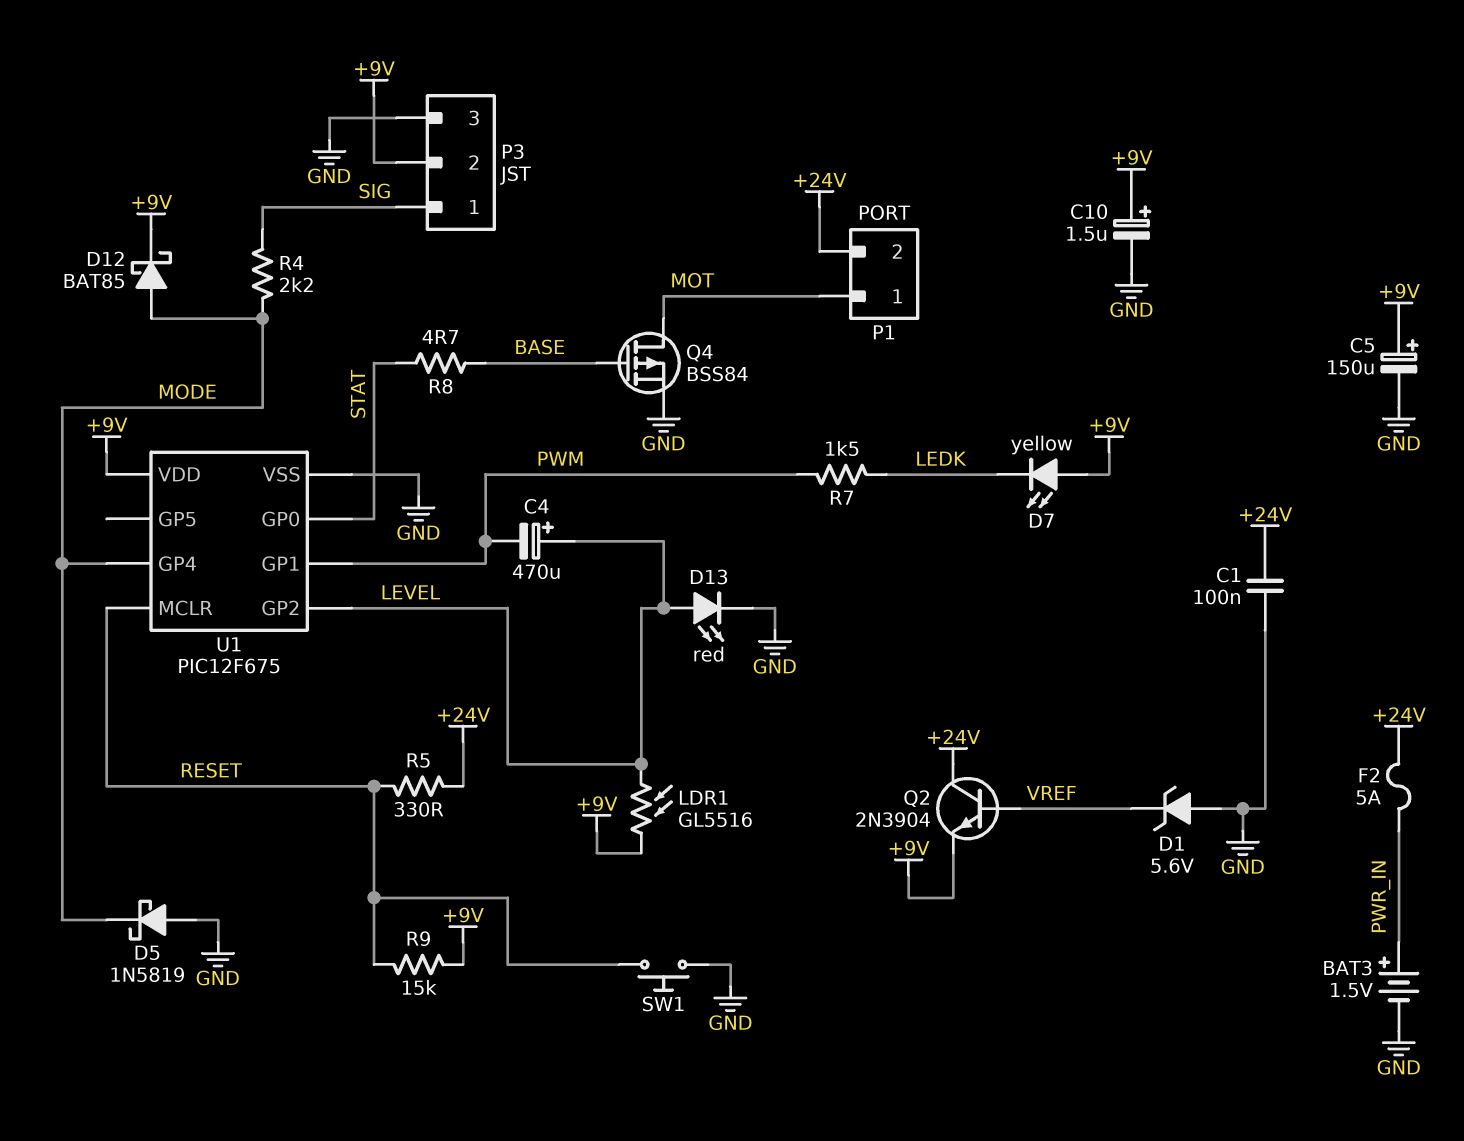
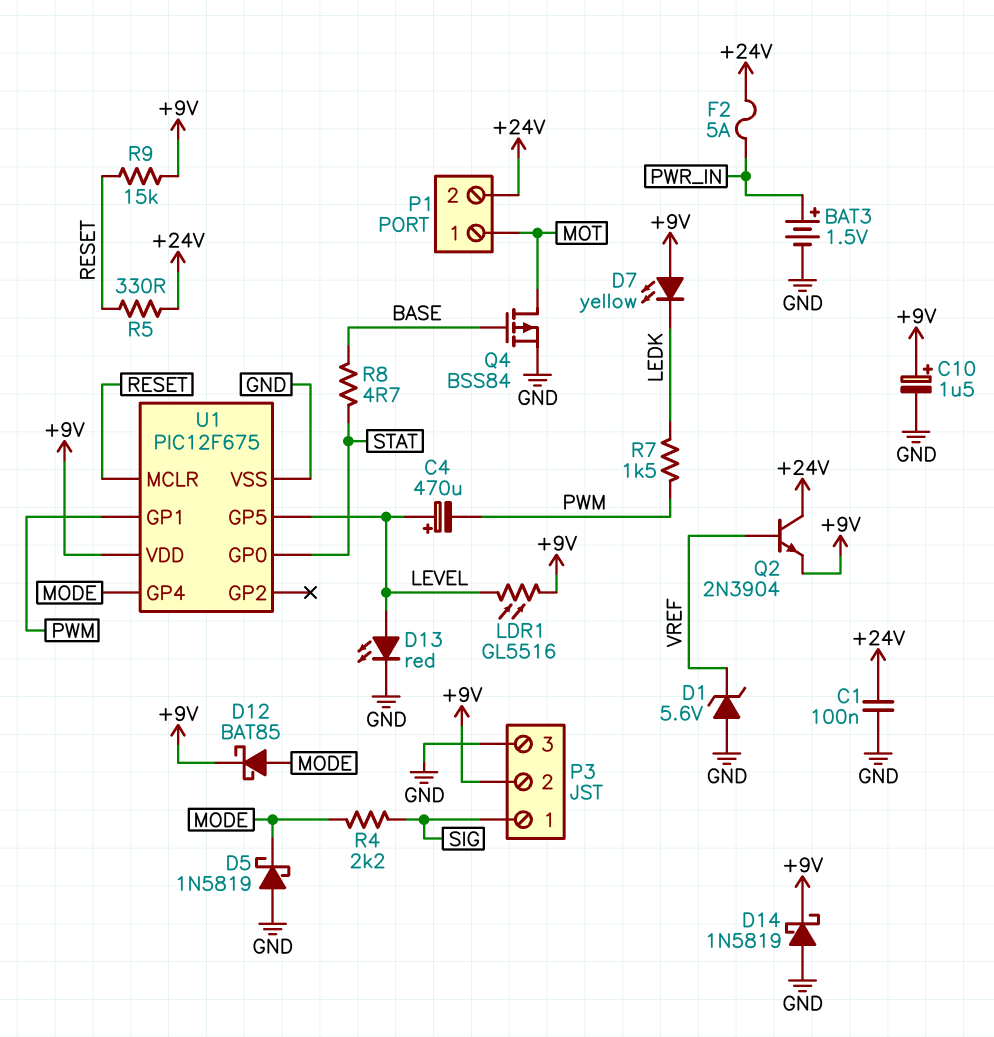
C5: 150uF (plus +9V, minus GND) -> none
D14: none -> schottky 1N5819 (A GND, K +9V)
SW1: button (GND, RESET) -> none
U1 pin GP2: LEVEL -> none
U1 pin GP5: none -> LEVEL

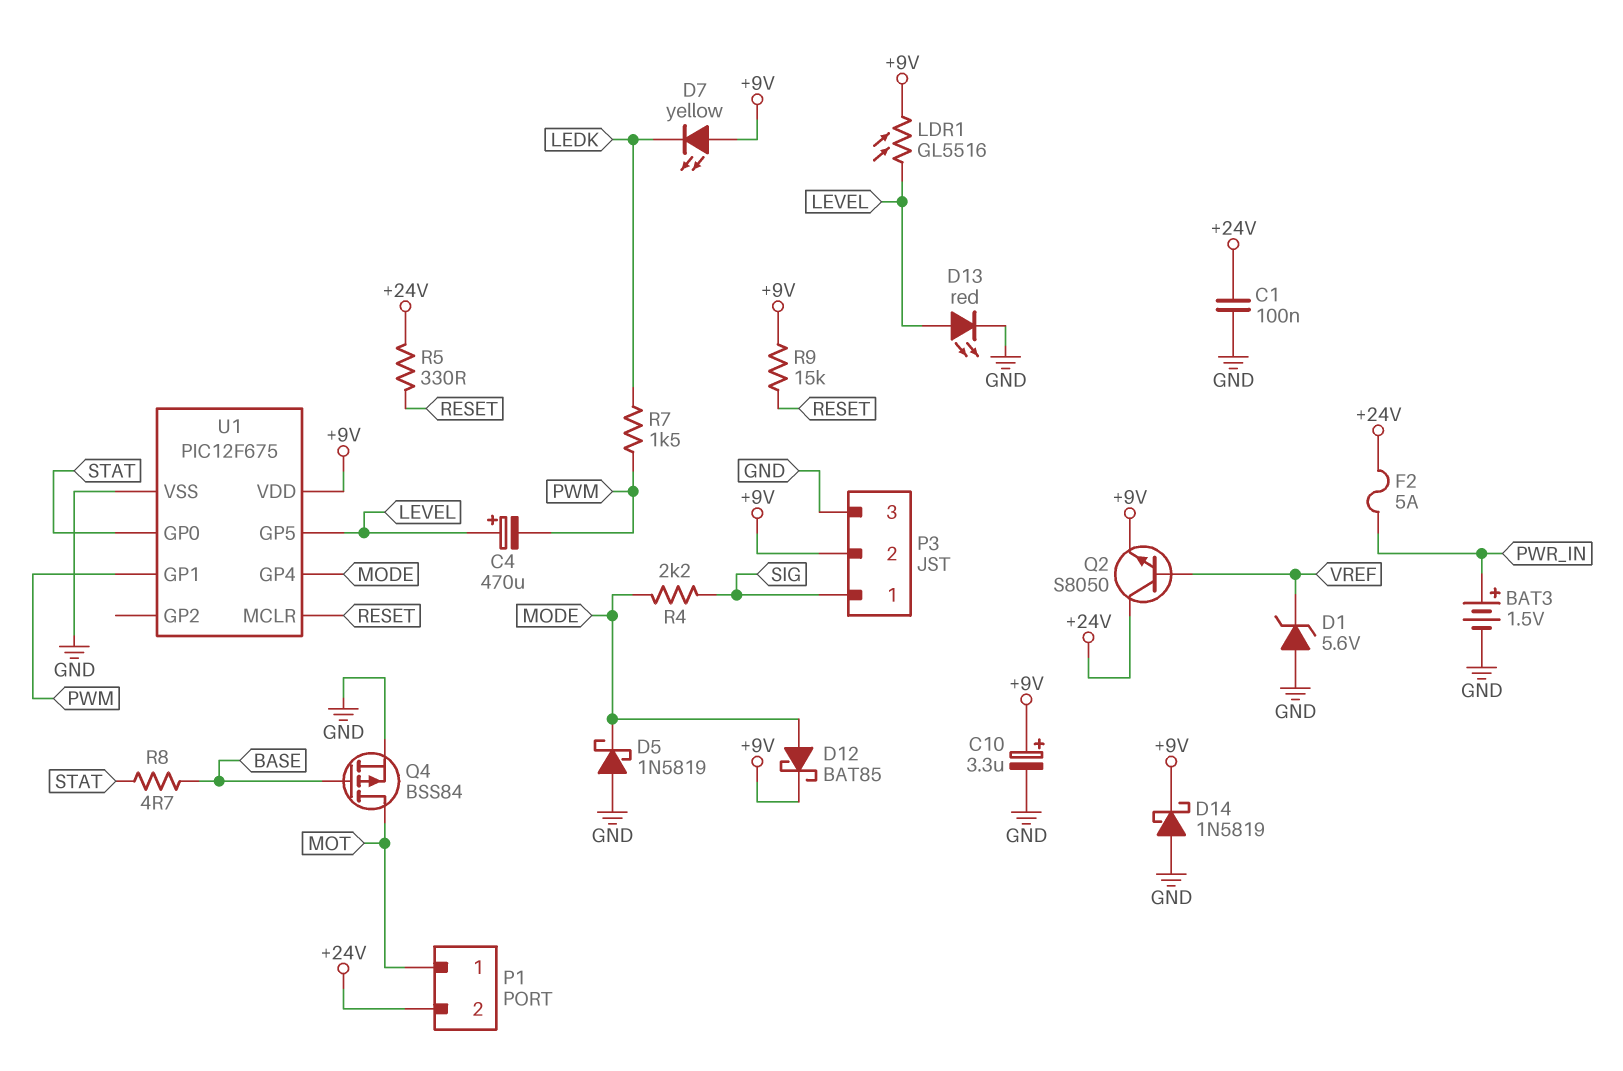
C10: 1.5uF (plus +9V, minus GND) -> 3.3uF (plus +9V, minus GND)
Q2: NPN 2N3904 (B VREF, C +24V, E +9V) -> NPN S8050 (B VREF, C +24V, E +9V)

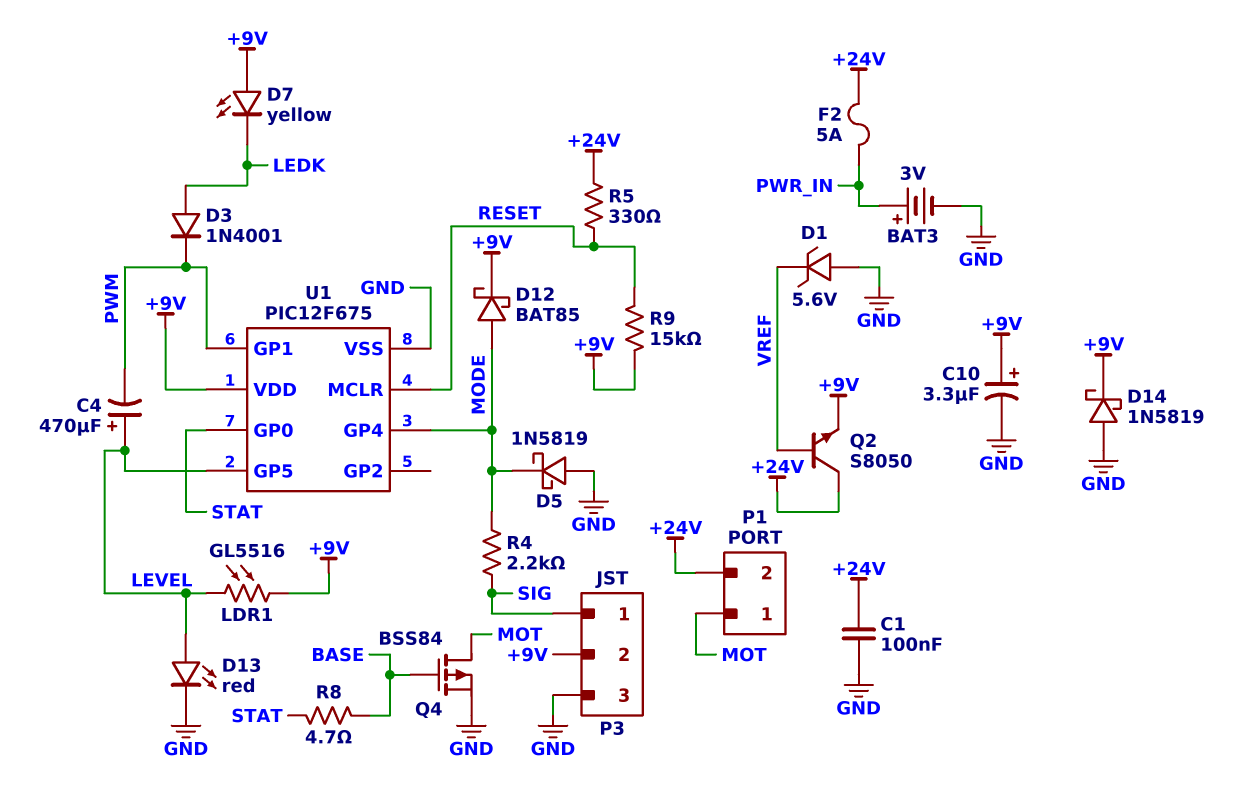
BAT3: 1.5V (plus PWR_IN, minus GND) -> 3V (plus PWR_IN, minus GND)
D3: none -> diode 1N4001 (A LEDK, K PWM)
R7: 1.5k (LEDK, PWM) -> none

